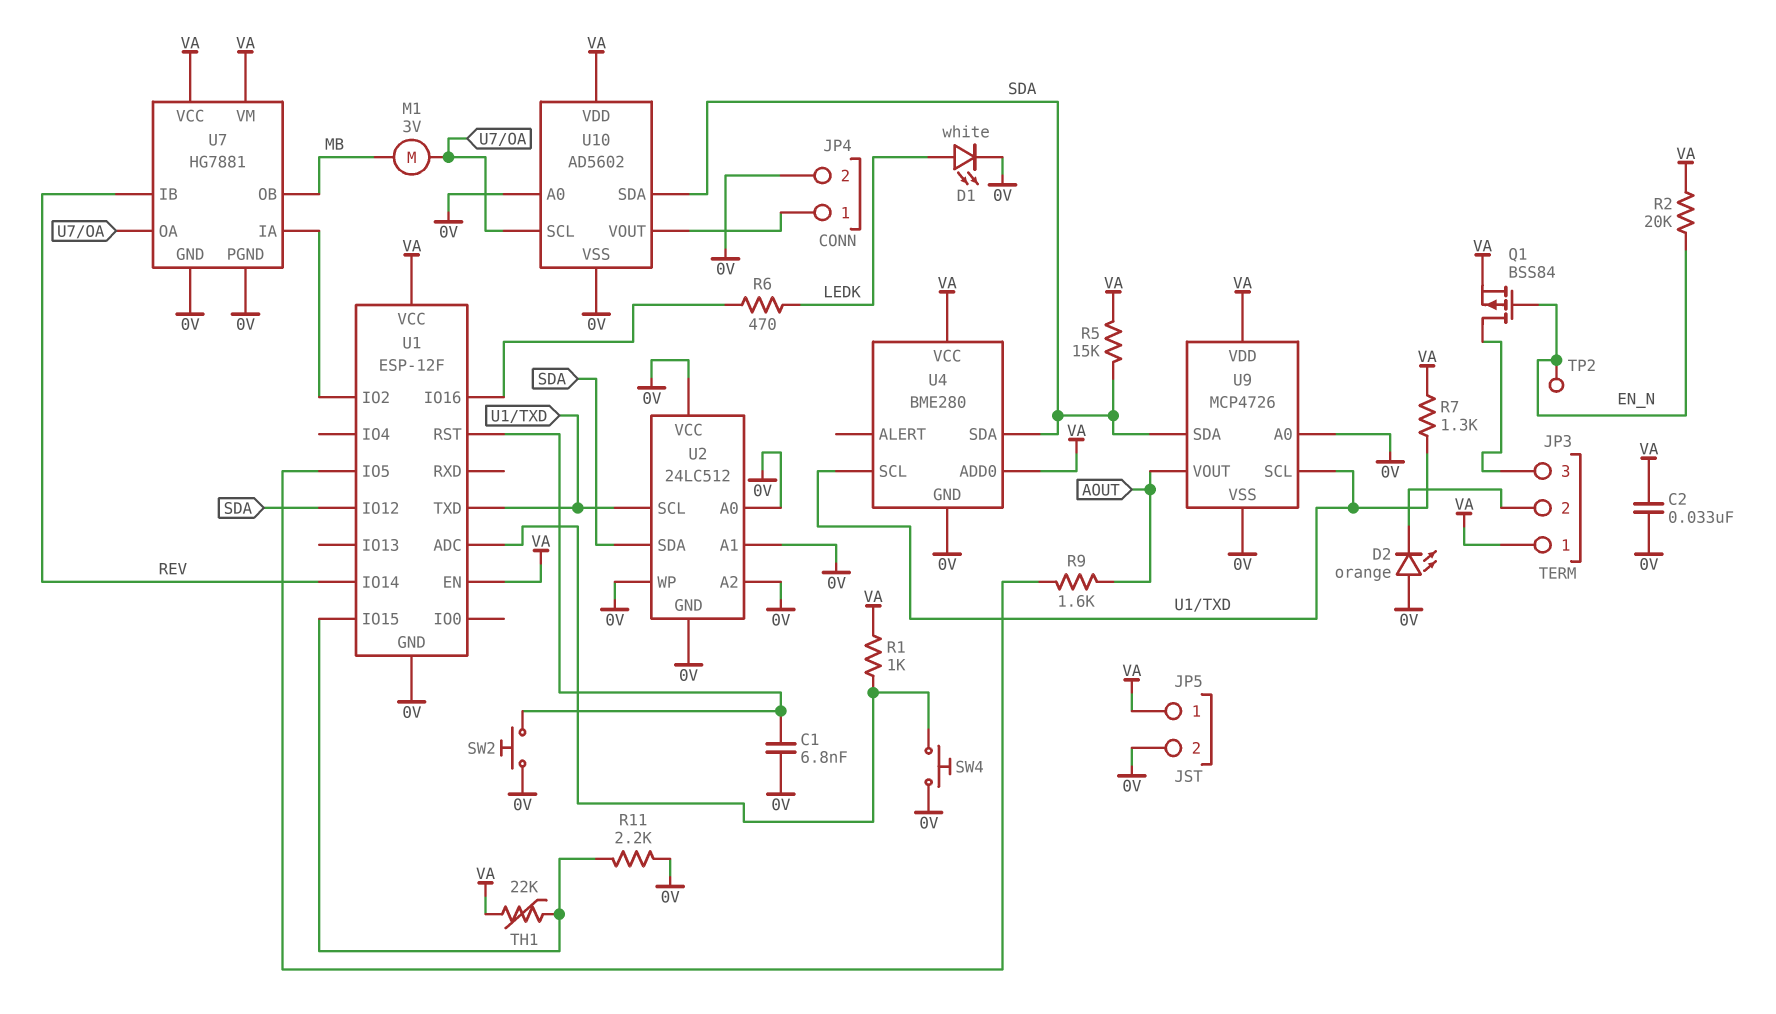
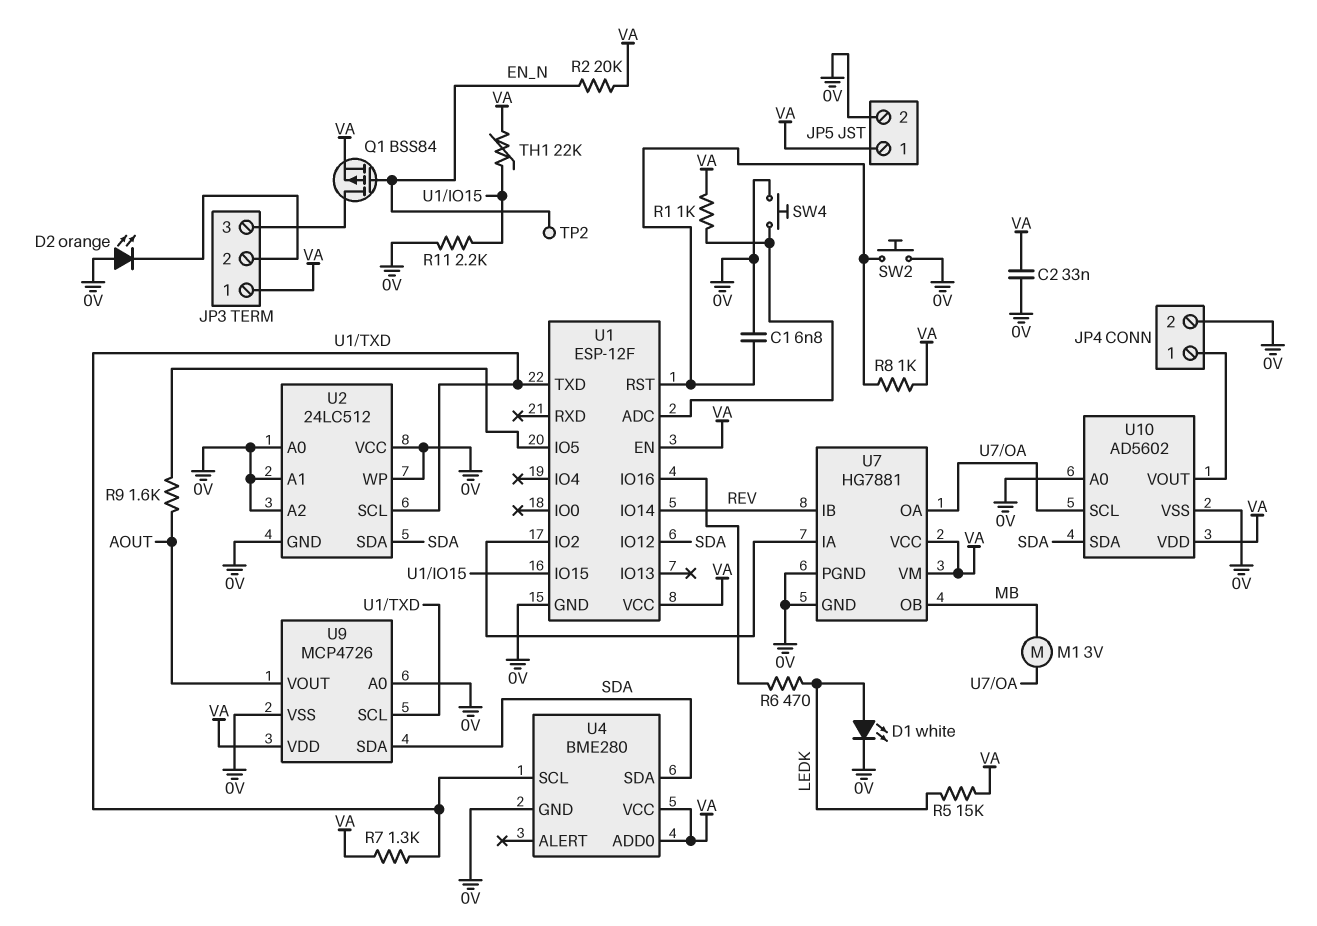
R5: 15k (SDA, VA) -> 15k (LEDK, VA)
R8: none -> 1k (U1/RST, VA)

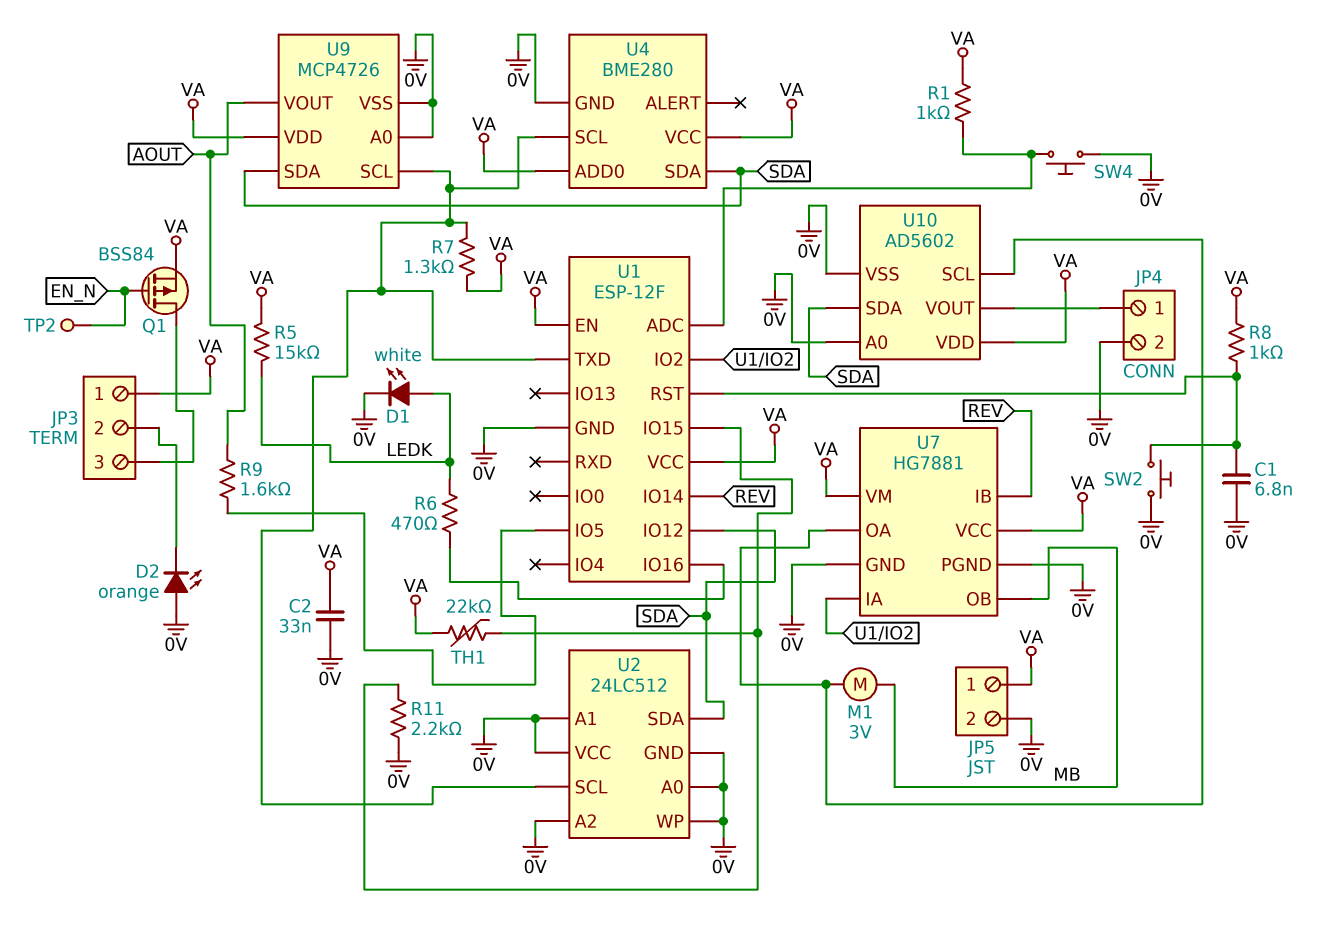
R2: 20k (EN_N, VA) -> none

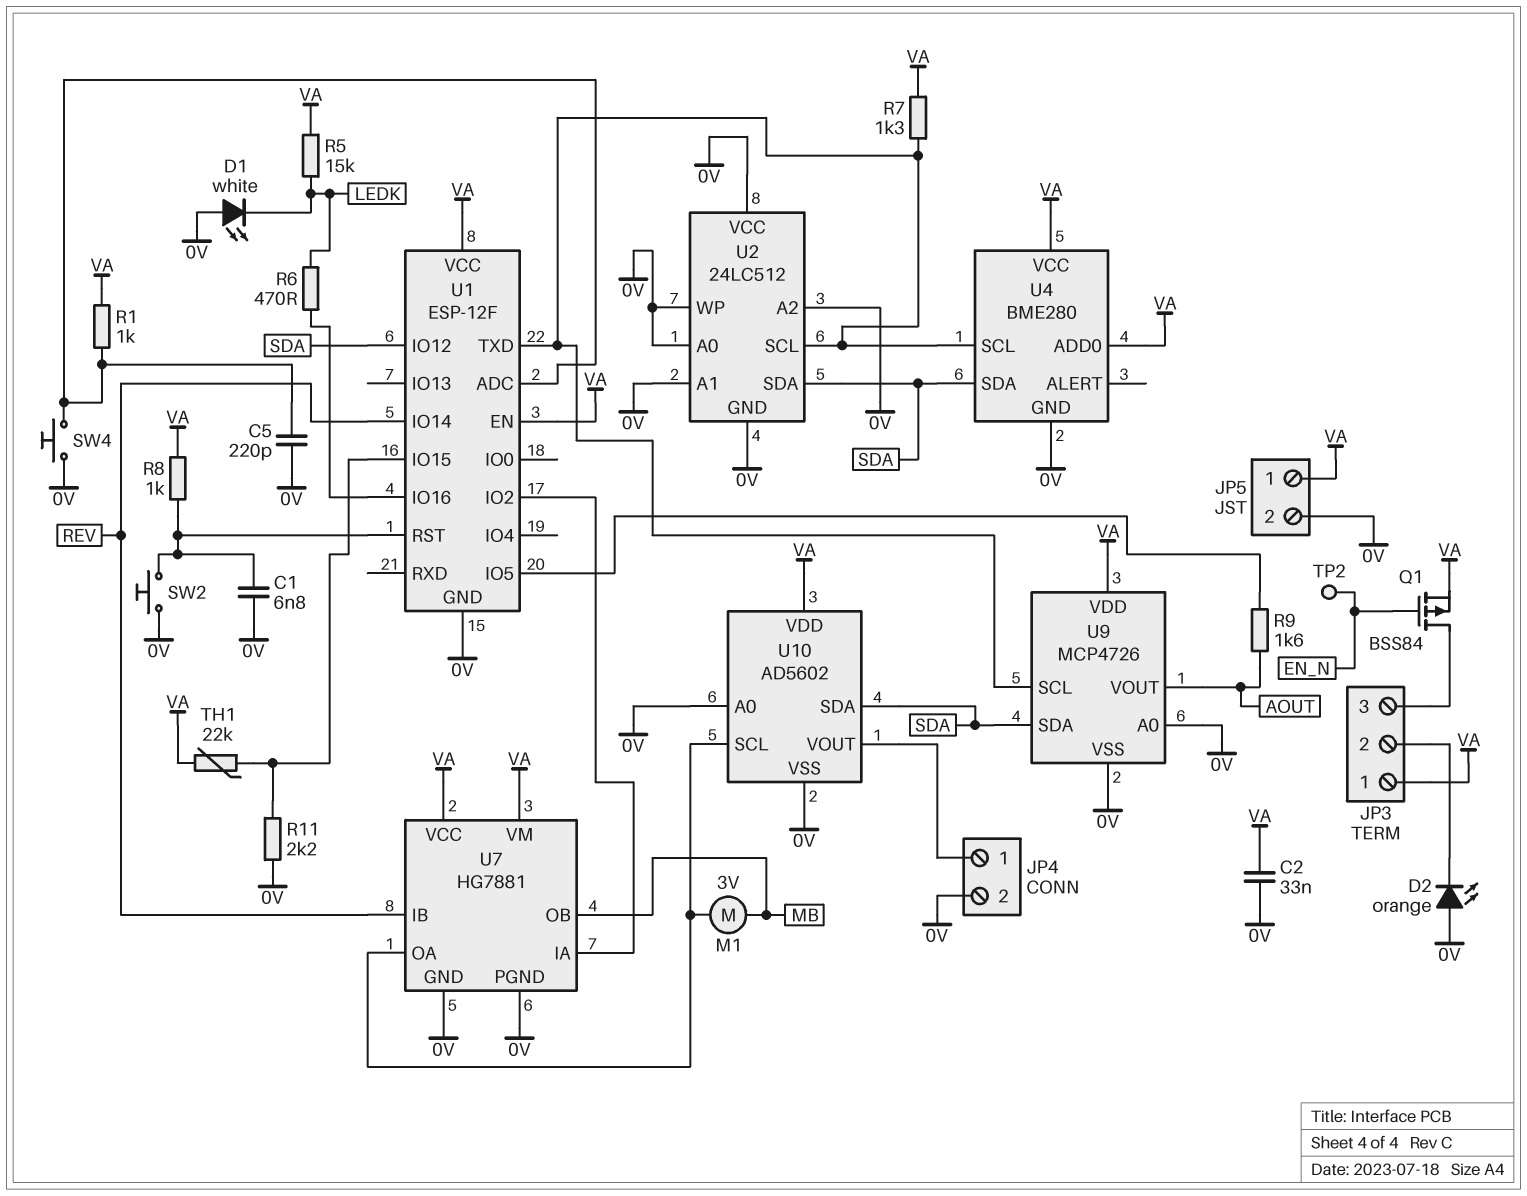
C5: none -> 220pF (0V, U1/ADC)
D1: LED white (A LEDK, K 0V) -> LED white (A 0V, K LEDK)

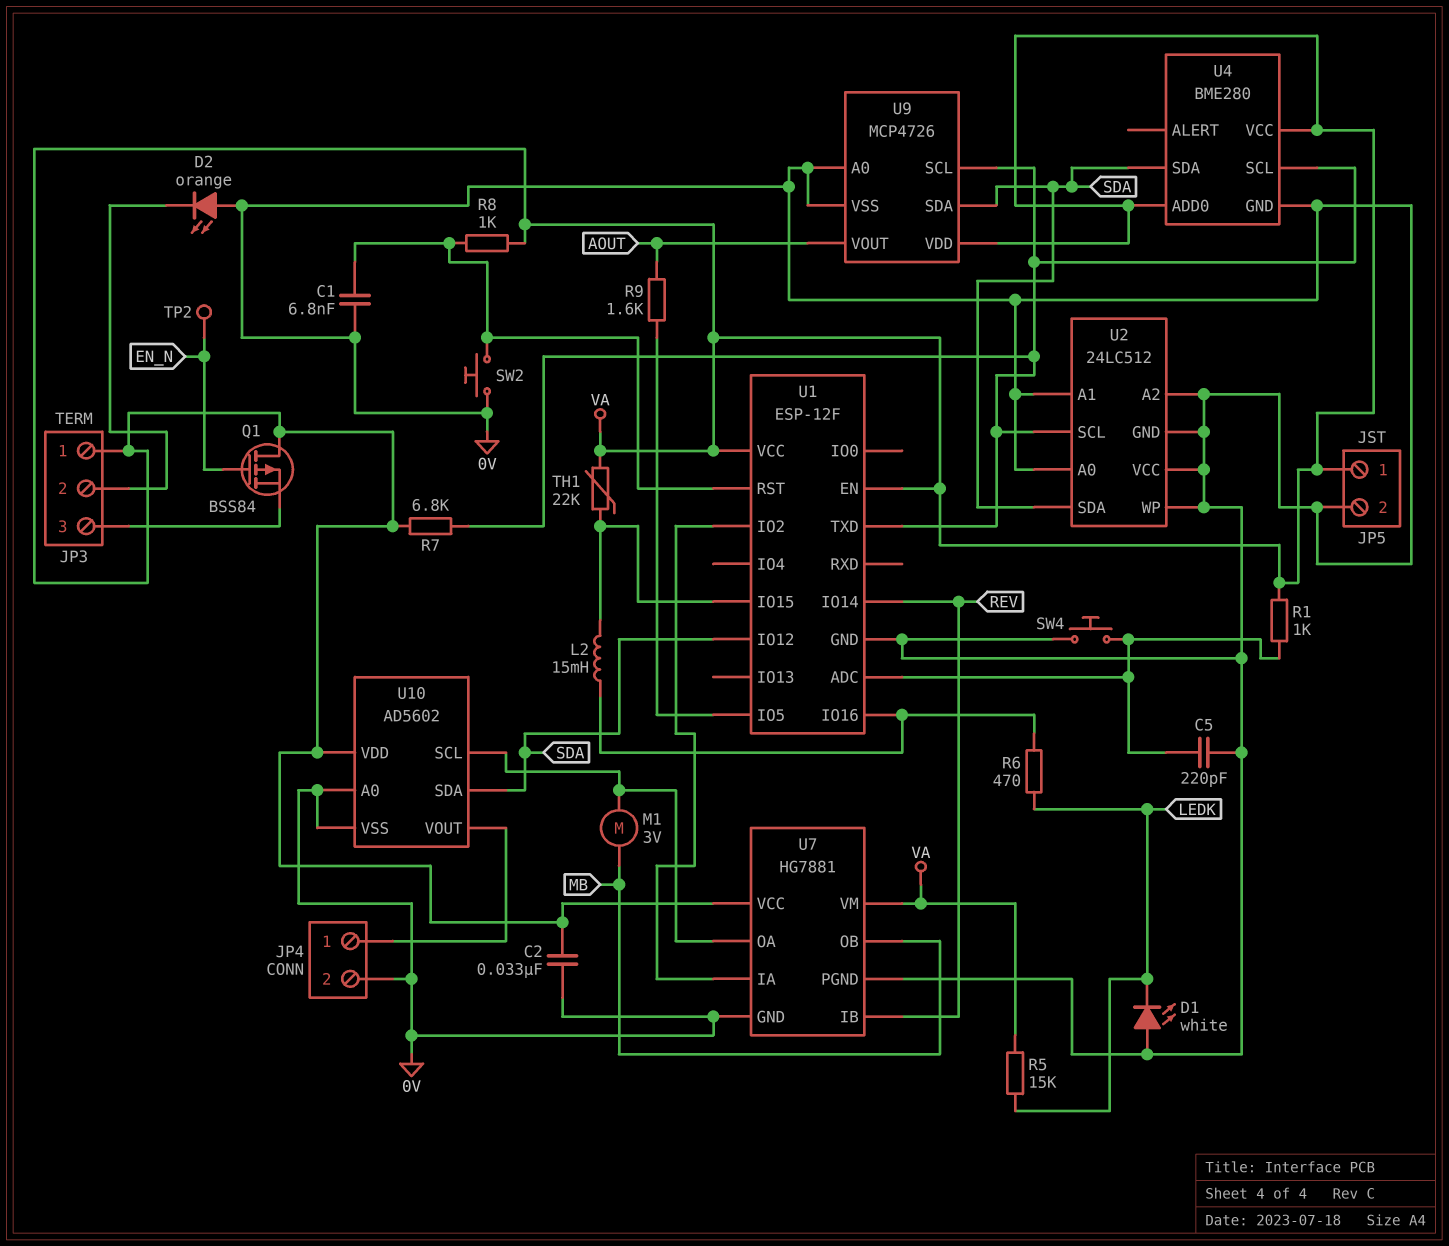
L2: none -> 15mH (U1/IO15, U1/IO16)
Q1: PMOS BSS84 (G EN_N, D JP3/3, S VA) -> PMOS BSS84 (G EN_N, D VA, S JP3/3)
R7: 1.3k (U1/TXD, VA) -> 6.8k (U1/TXD, VA)
R11: 2.2k (0V, U1/IO15) -> none

